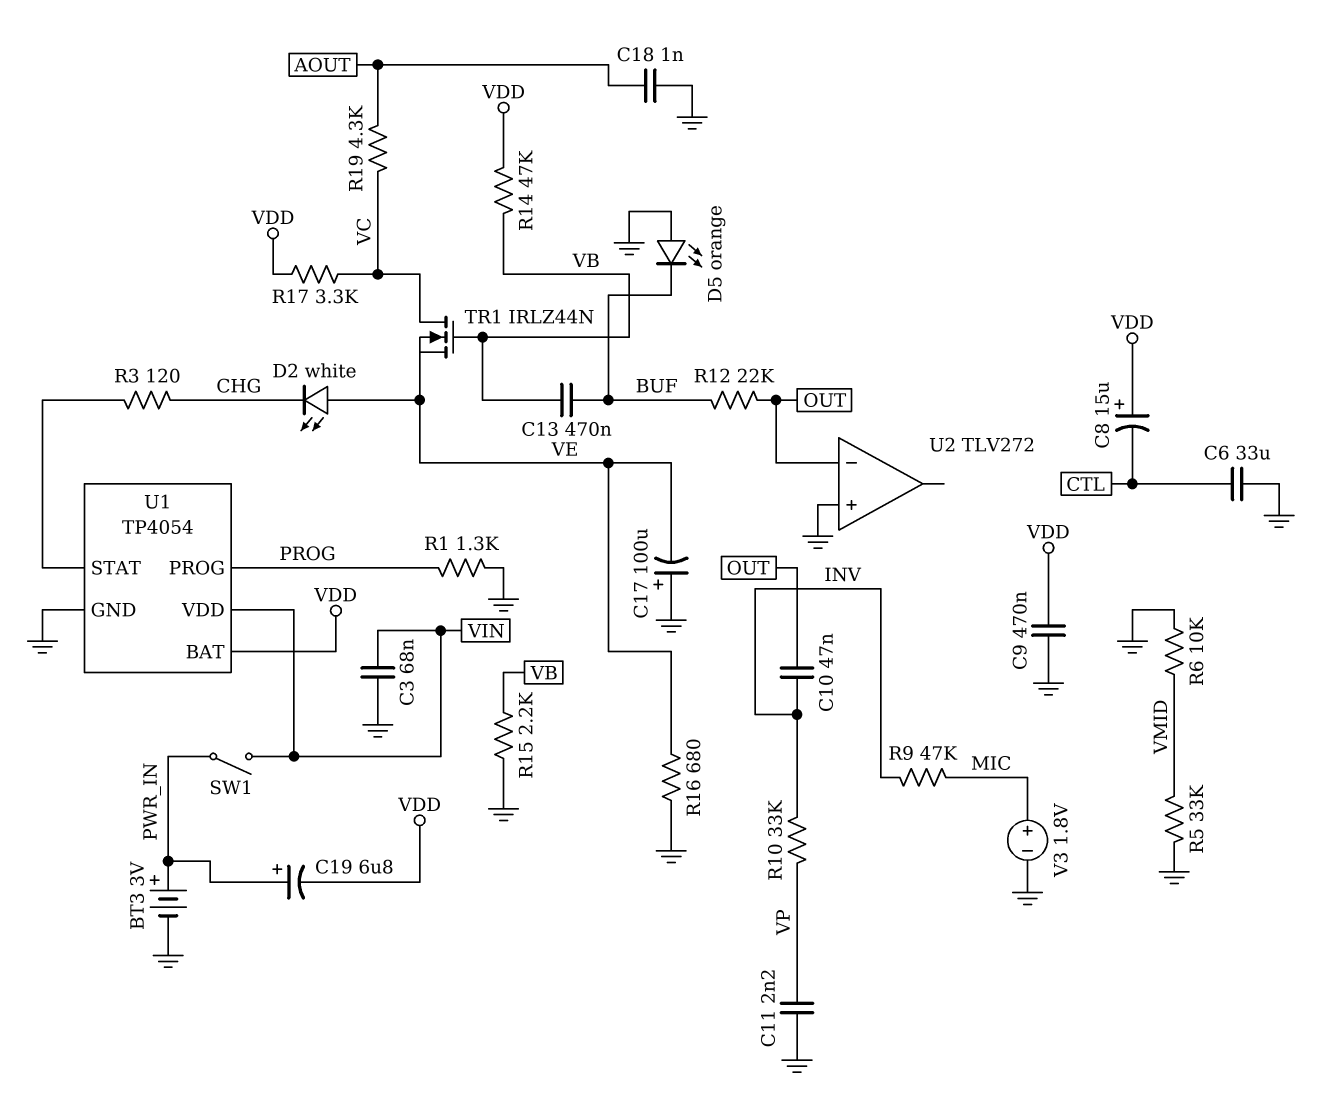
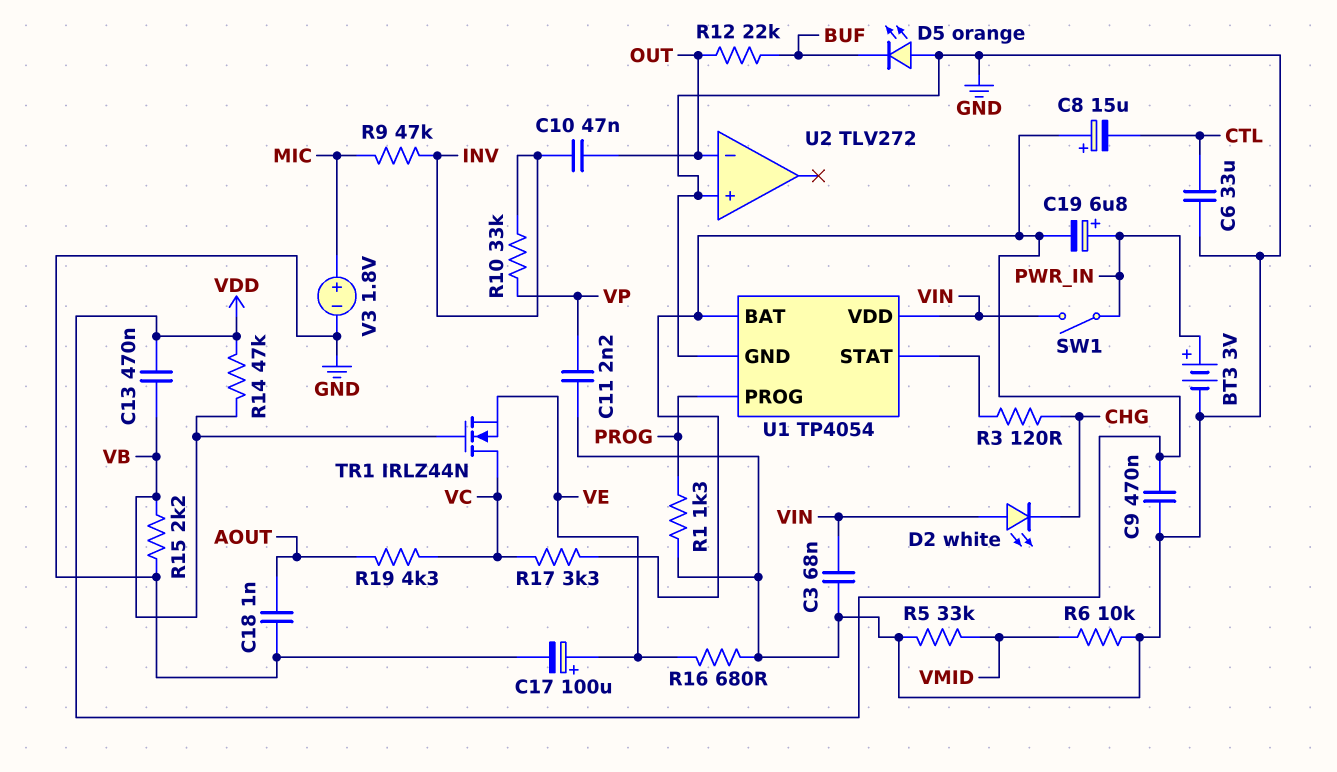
C13: 470nF (BUF, VB) -> 470nF (VB, VDD)
C17: 100uF (plus GND, minus VE) -> 100uF (plus VE, minus GND)
D2: LED white (A VE, K CHG) -> LED white (A VIN, K CHG)

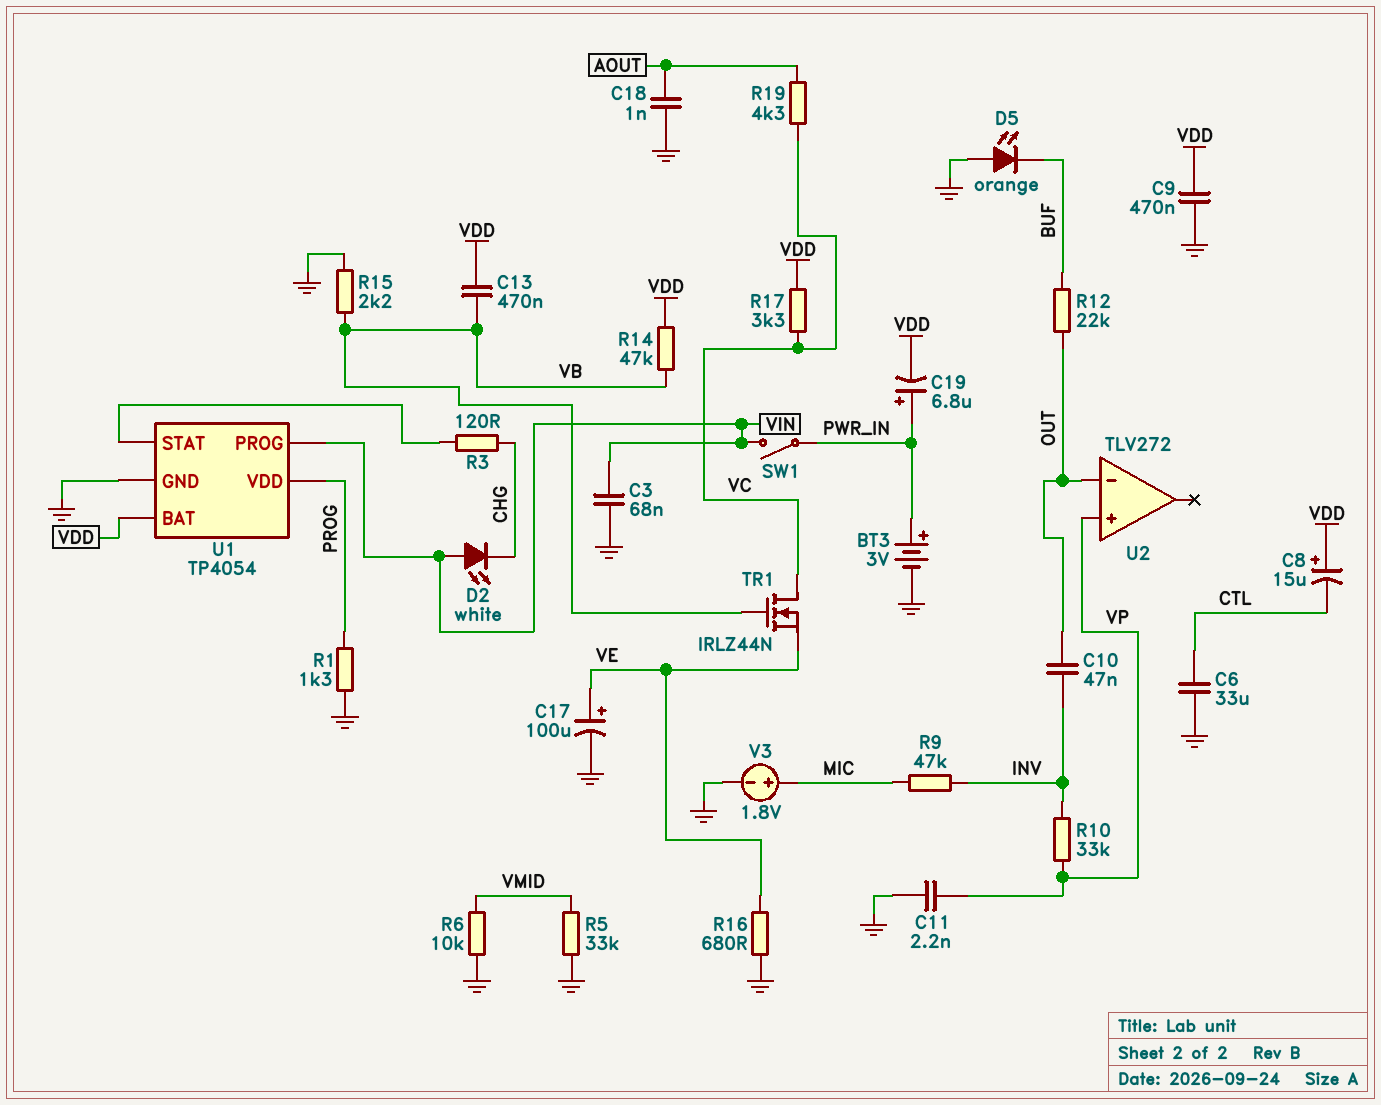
U1 pin PROG: PROG -> VIN
U1 pin VDD: VIN -> PROG
U2 pin in+: GND -> VP

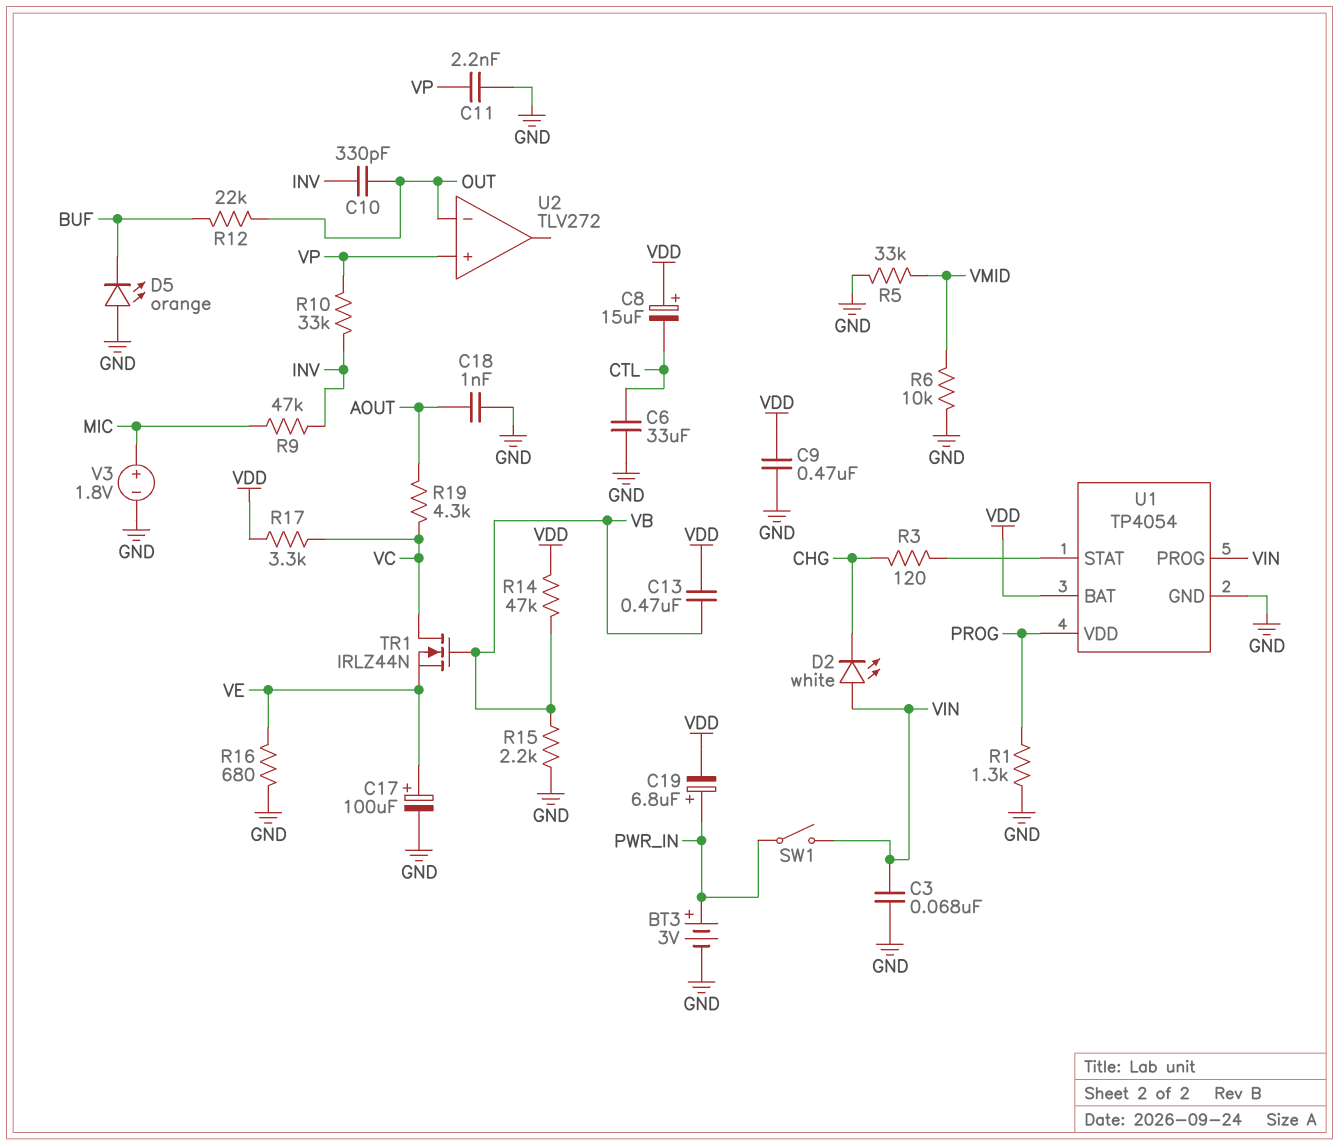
C10: 47nF (INV, OUT) -> 330pF (INV, OUT)

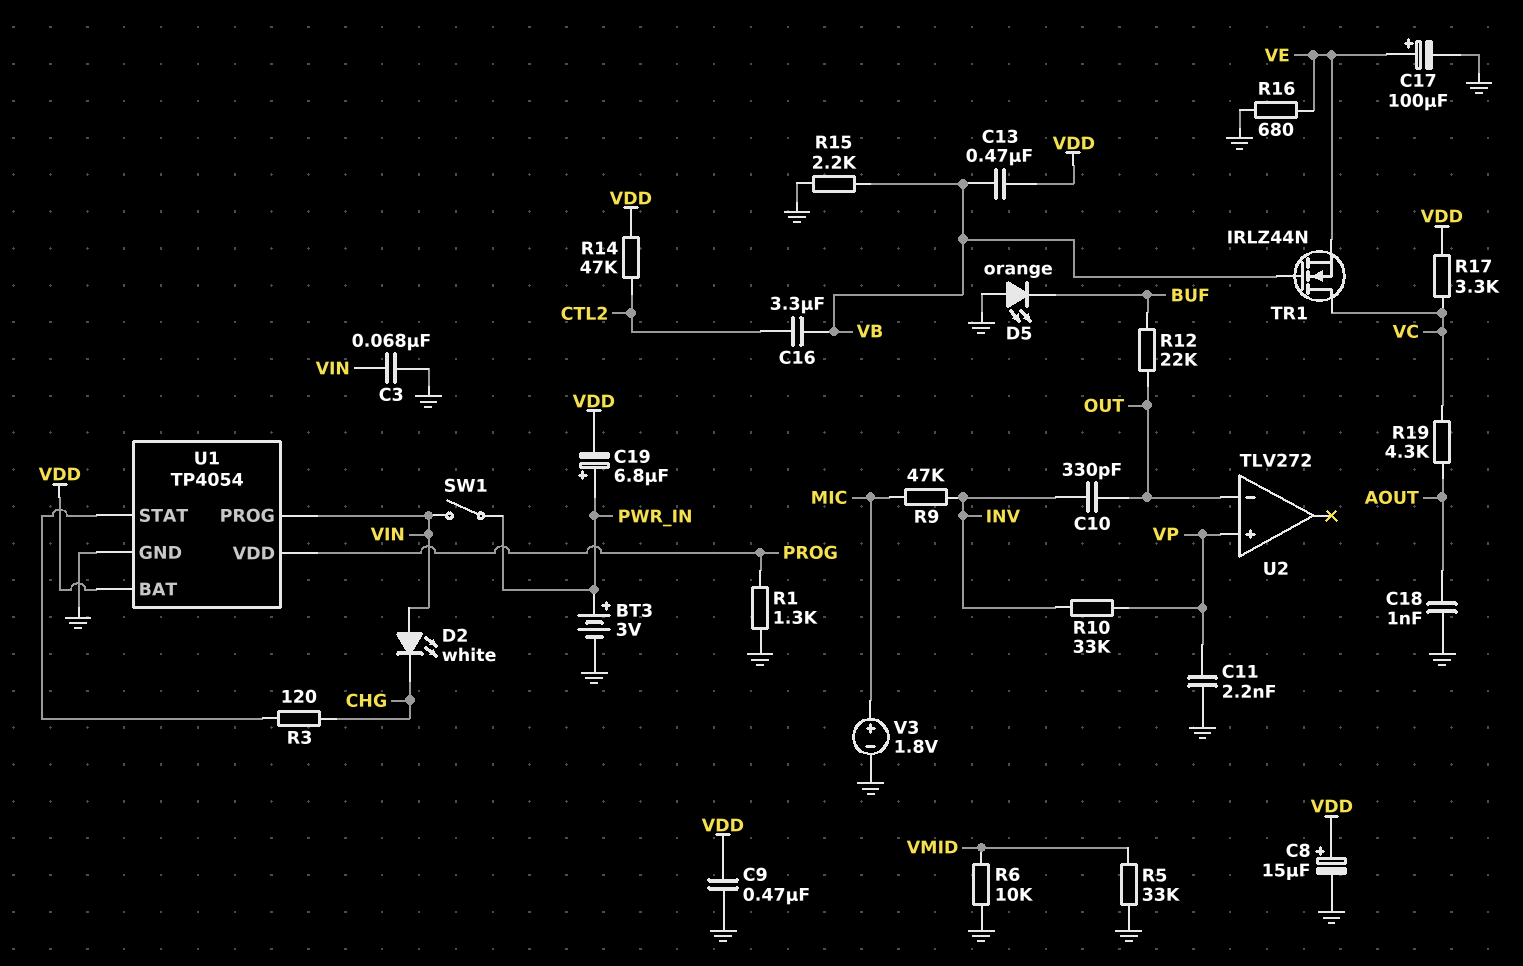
C6: 33uF (CTL, GND) -> none
C8: 15uF (plus VDD, minus CTL) -> 15uF (plus VDD, minus GND)
C16: none -> 3.3uF (CTL2, VB)
R14: 47k (VB, VDD) -> 47k (CTL2, VDD)

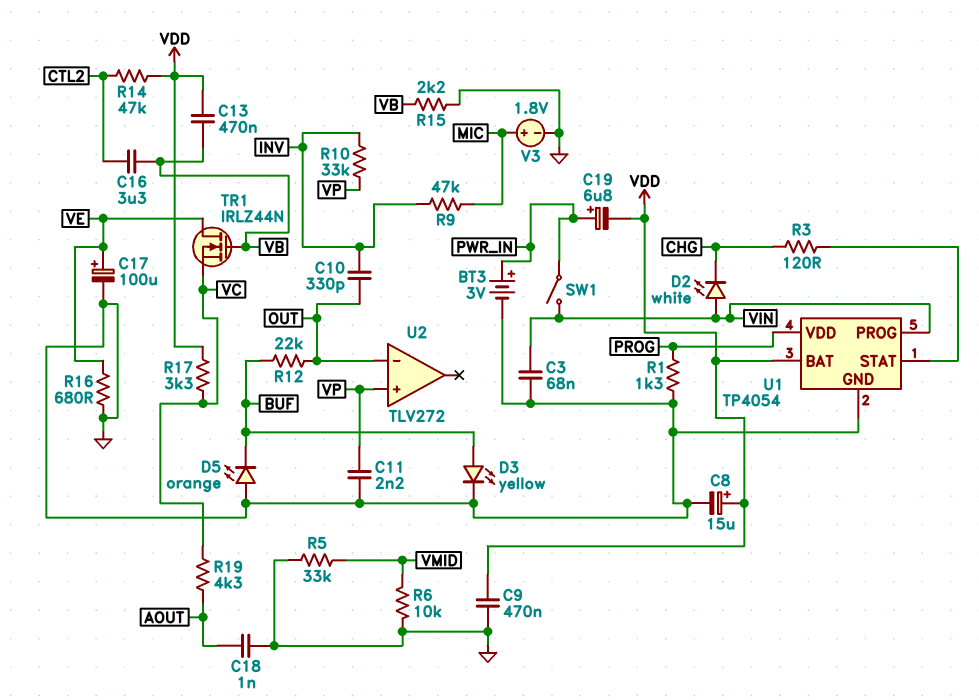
D3: none -> LED yellow (A BUF, K GND)
TR1: NMOS IRLZ44N (G VB, D VC, S VE) -> NMOS IRLZ44N (G VB, D VE, S VC)

